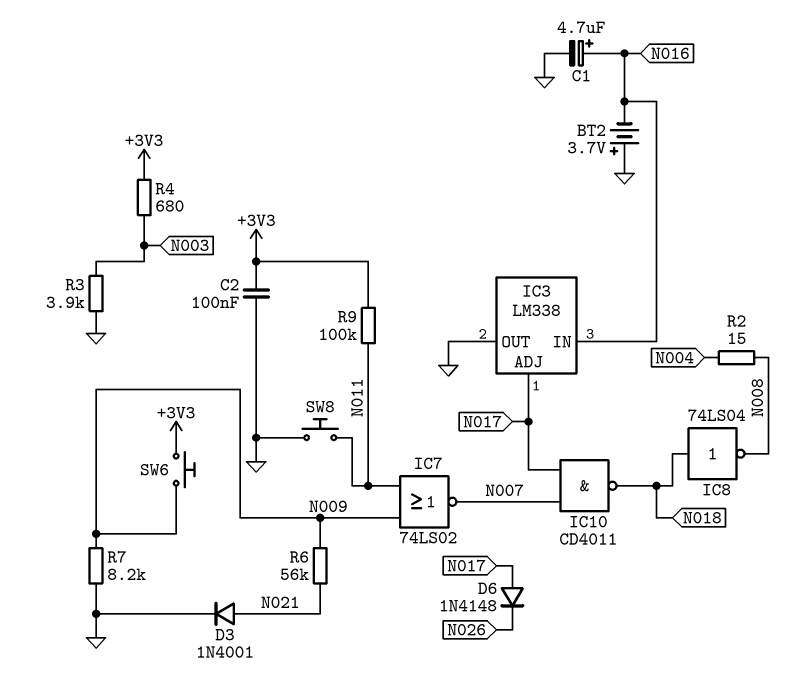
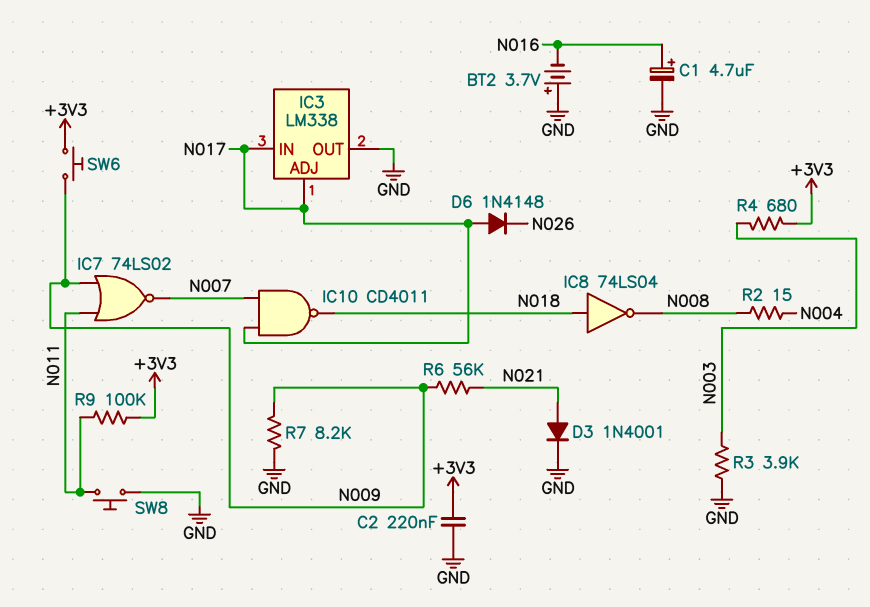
C2: 100nF (+3V3, GND) -> 220nF (+3V3, GND)
IC3 pin IN: N016 -> N017

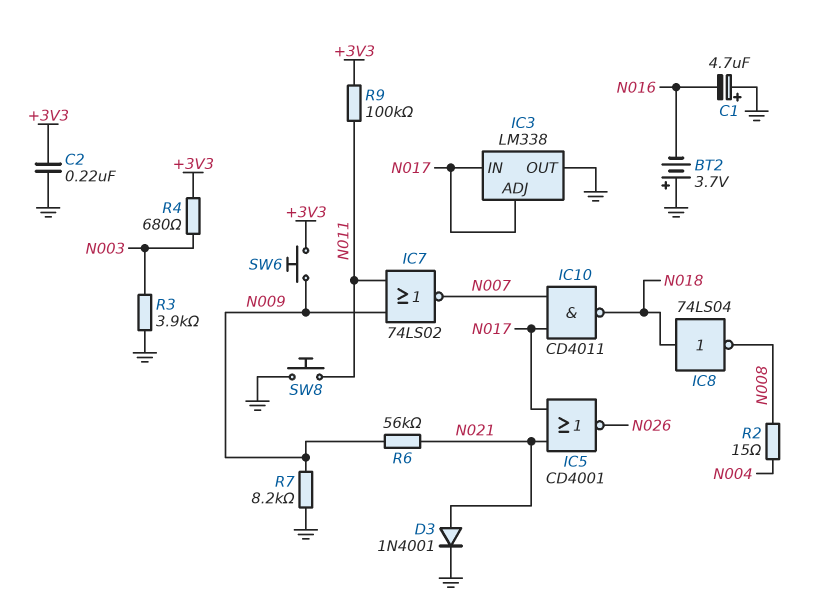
C1: 4.7uF (plus N016, minus GND) -> 4.7uF (plus GND, minus N016)
D6: diode 1N4148 (A N017, K N026) -> none
IC5: none -> NOR CD4001 (in N017, in N021, out N026)

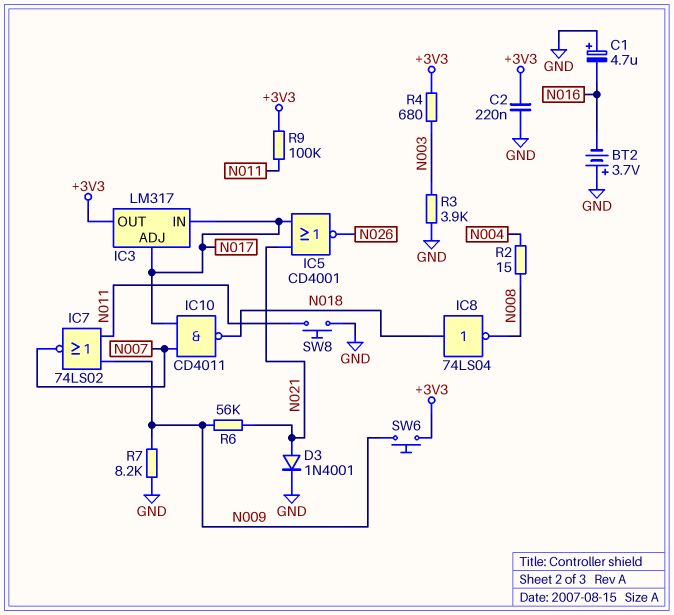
IC3: LM338 -> LM317
IC3 pin OUT: GND -> +3V3

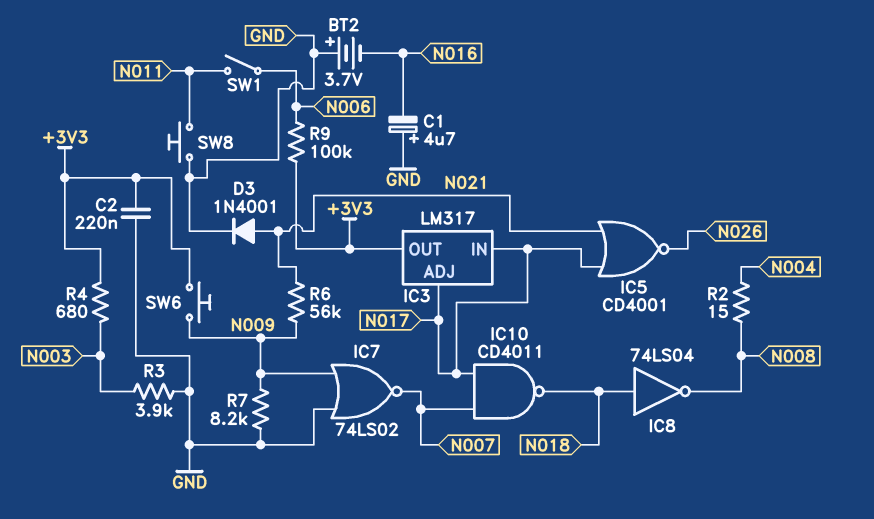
IC7: NOR 74LS02 (in N009, in N011, out N007) -> NOR 74LS02 (in GND, in N009, out N007)
R9: 100k (+3V3, N011) -> 100k (+3V3, N006)
SW1: none -> switch (N006, N011)

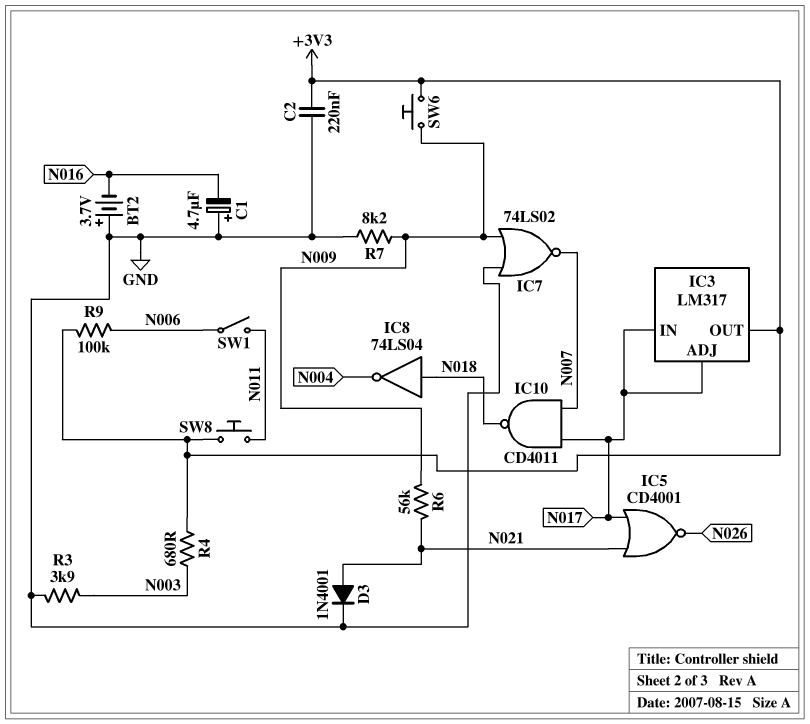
IC8: NOT 74LS04 (in N018, out N008) -> NOT 74LS04 (in N018, out N004)
R2: 15 (N004, N008) -> none
SW8: button (GND, N011) -> button (+3V3, N011)

